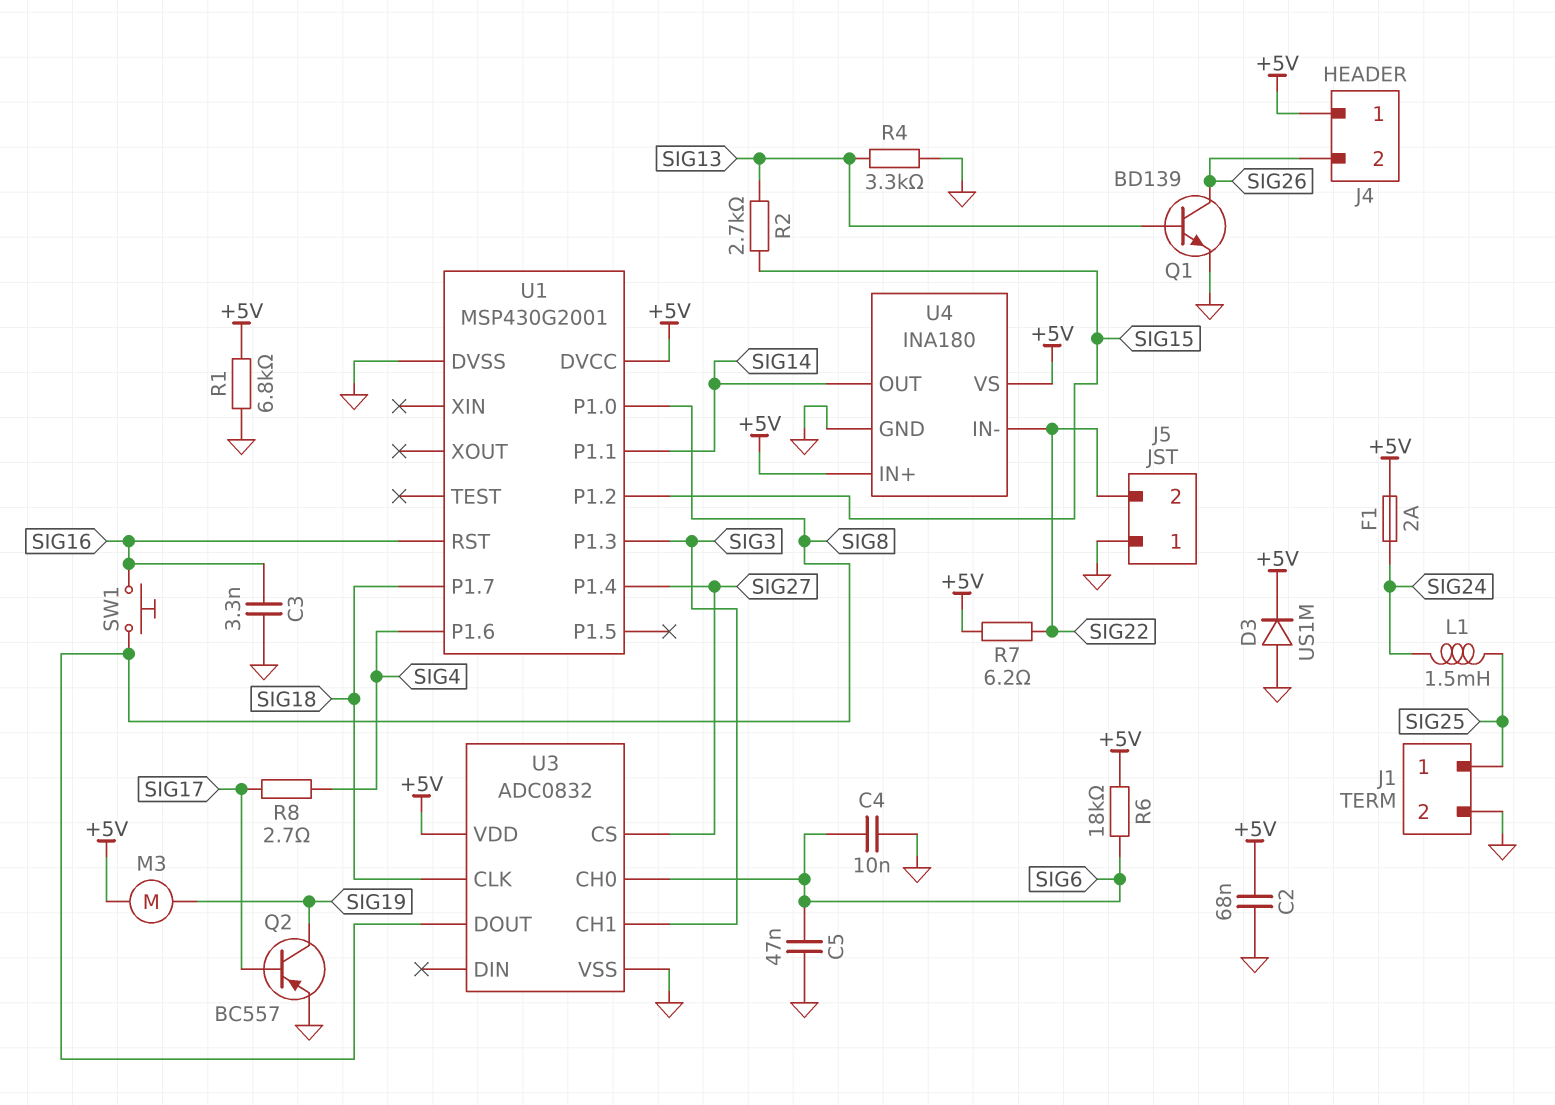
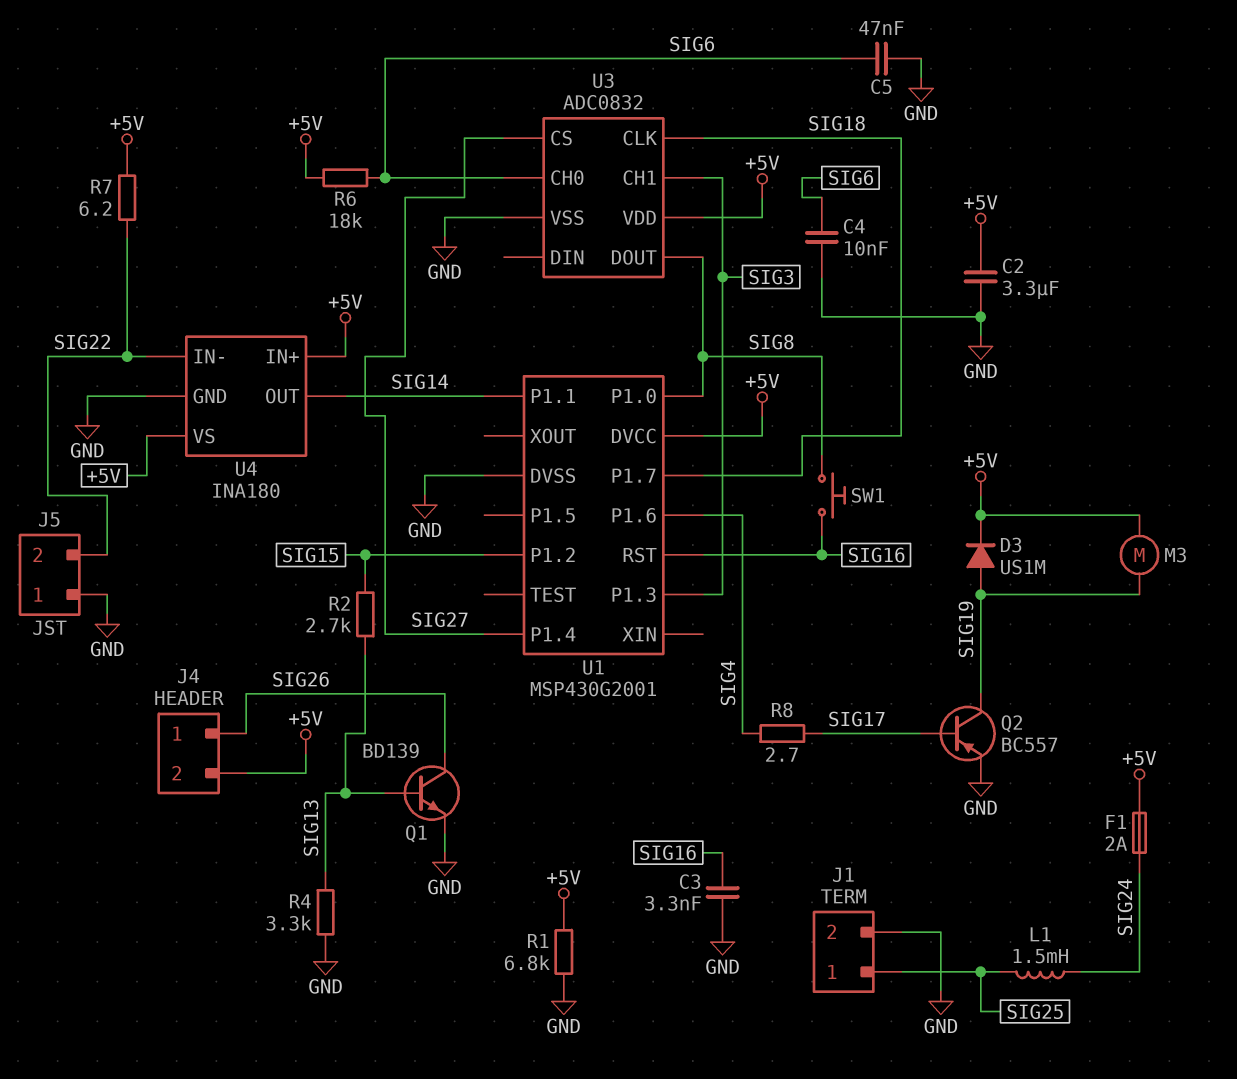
C2: 68nF (+5V, GND) -> 3.3uF (+5V, GND)
D3: diode US1M (A GND, K +5V) -> diode US1M (A SIG19, K +5V)
J4 pin 1: +5V -> SIG26
J4 pin 2: SIG26 -> +5V

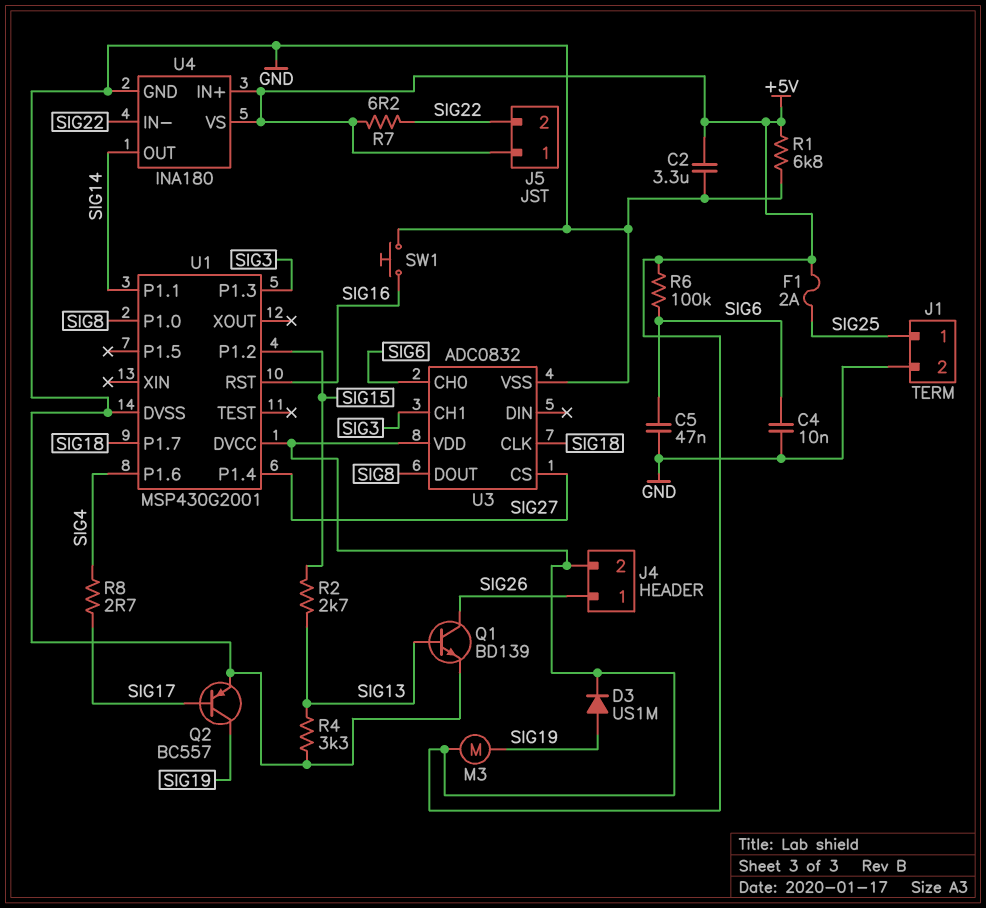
C3: 3.3nF (GND, SIG16) -> none
F1: 2A (+5V, SIG24) -> 2A (+5V, SIG25)
J5 pin 1: GND -> +5V
L1: 1.5mH (SIG24, SIG25) -> none
R6: 18k (+5V, SIG6) -> 100k (+5V, SIG6)
SW1: button (SIG8, SIG16) -> button (GND, SIG16)

